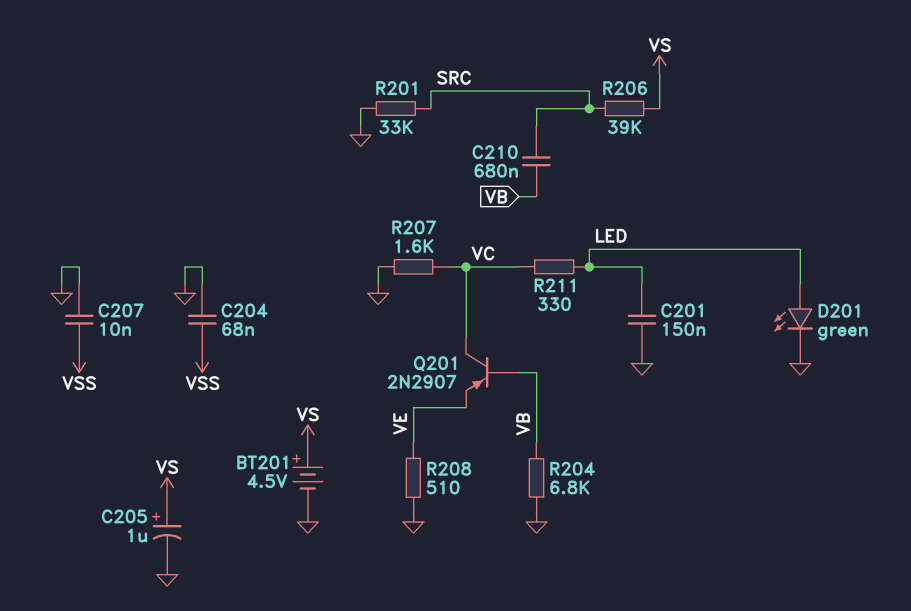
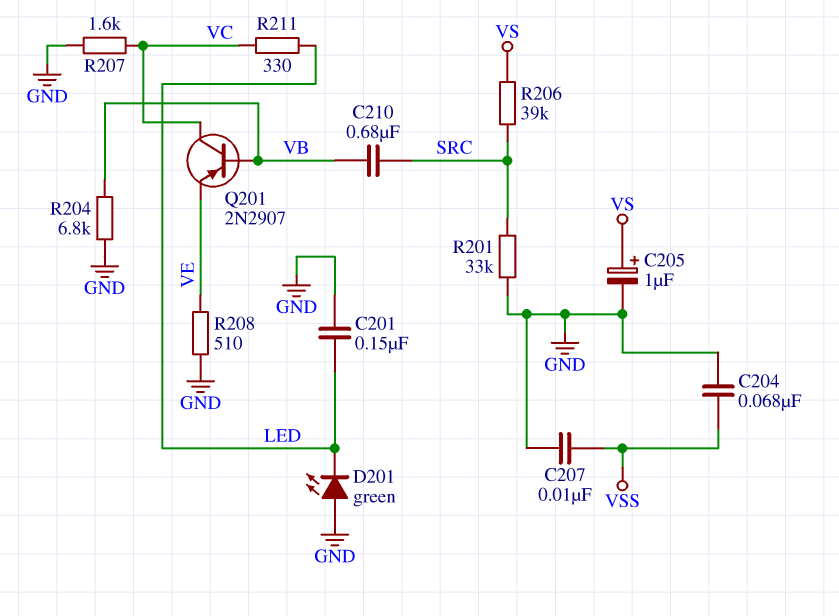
BT201: 4.5V (plus VS, minus GND) -> none
D201: LED green (A LED, K GND) -> LED green (A GND, K LED)

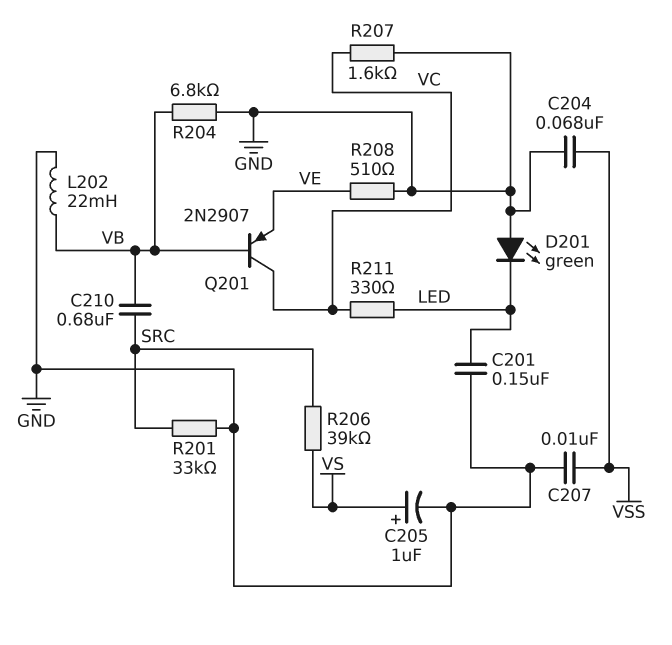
L202: none -> 22mH (GND, VB)

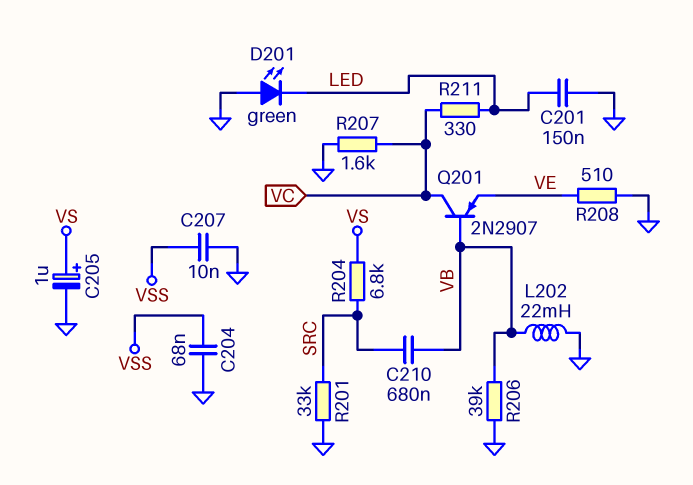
R204: 6.8k (GND, VB) -> 6.8k (SRC, VS)
R206: 39k (SRC, VS) -> 39k (GND, VB)

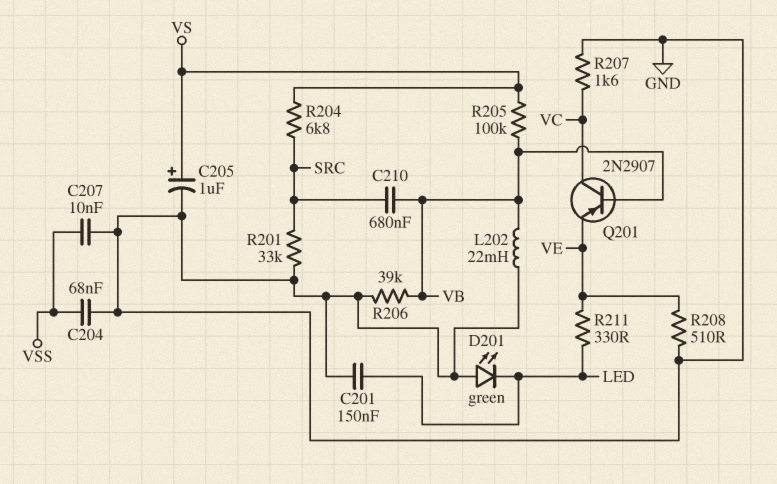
R205: none -> 100k (VB, VS)
R211: 330 (LED, VC) -> 330 (LED, VE)

